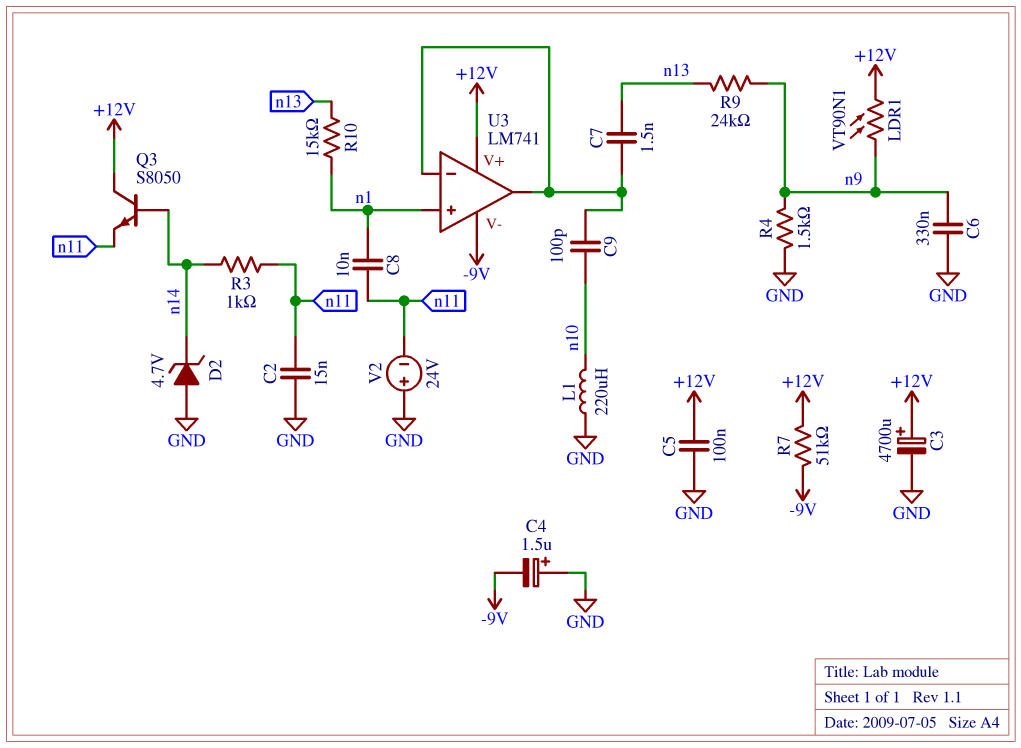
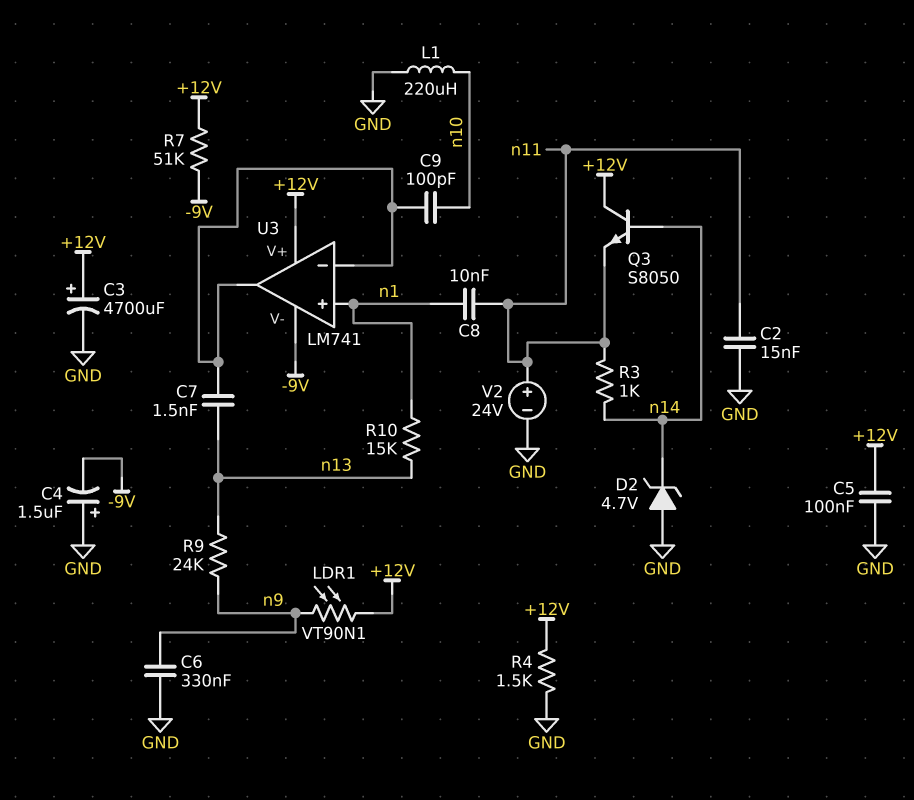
R4: 1.5k (GND, n9) -> 1.5k (+12V, GND)
V2: 24V (plus GND, minus n11) -> 24V (plus n11, minus GND)

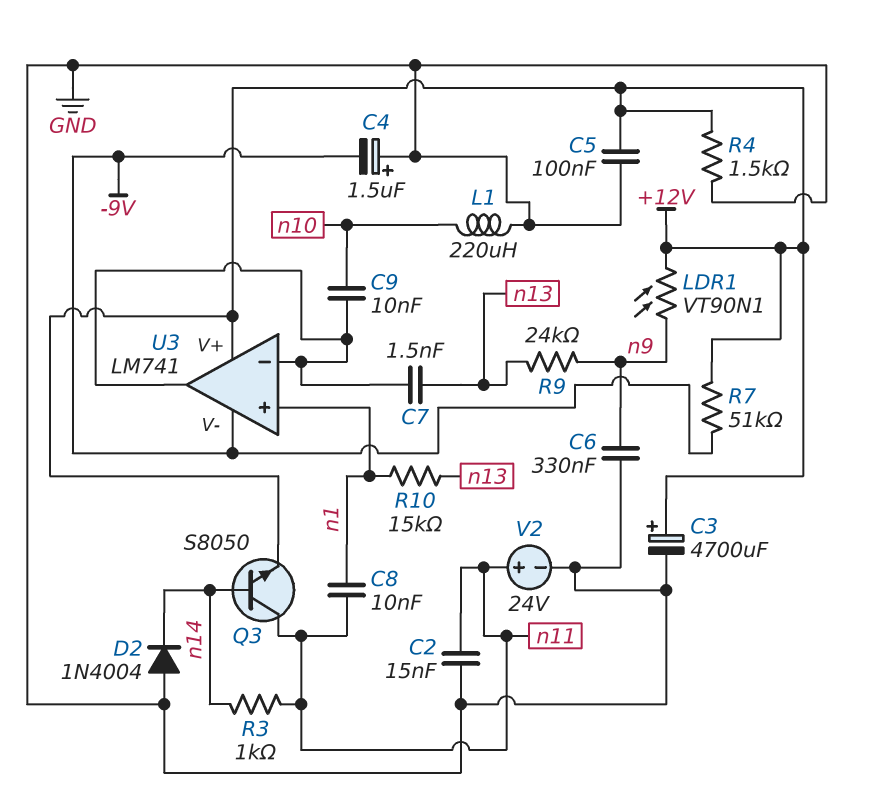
C9: 100pF (U3/in-, n10) -> 10nF (U3/in-, n10)
D2: zener 4.7V (A GND, K n14) -> diode 1N4004 (A GND, K n14)
Q3: NPN S8050 (B n14, C +12V, E n11) -> NPN S8050 (B n14, C n11, E +12V)

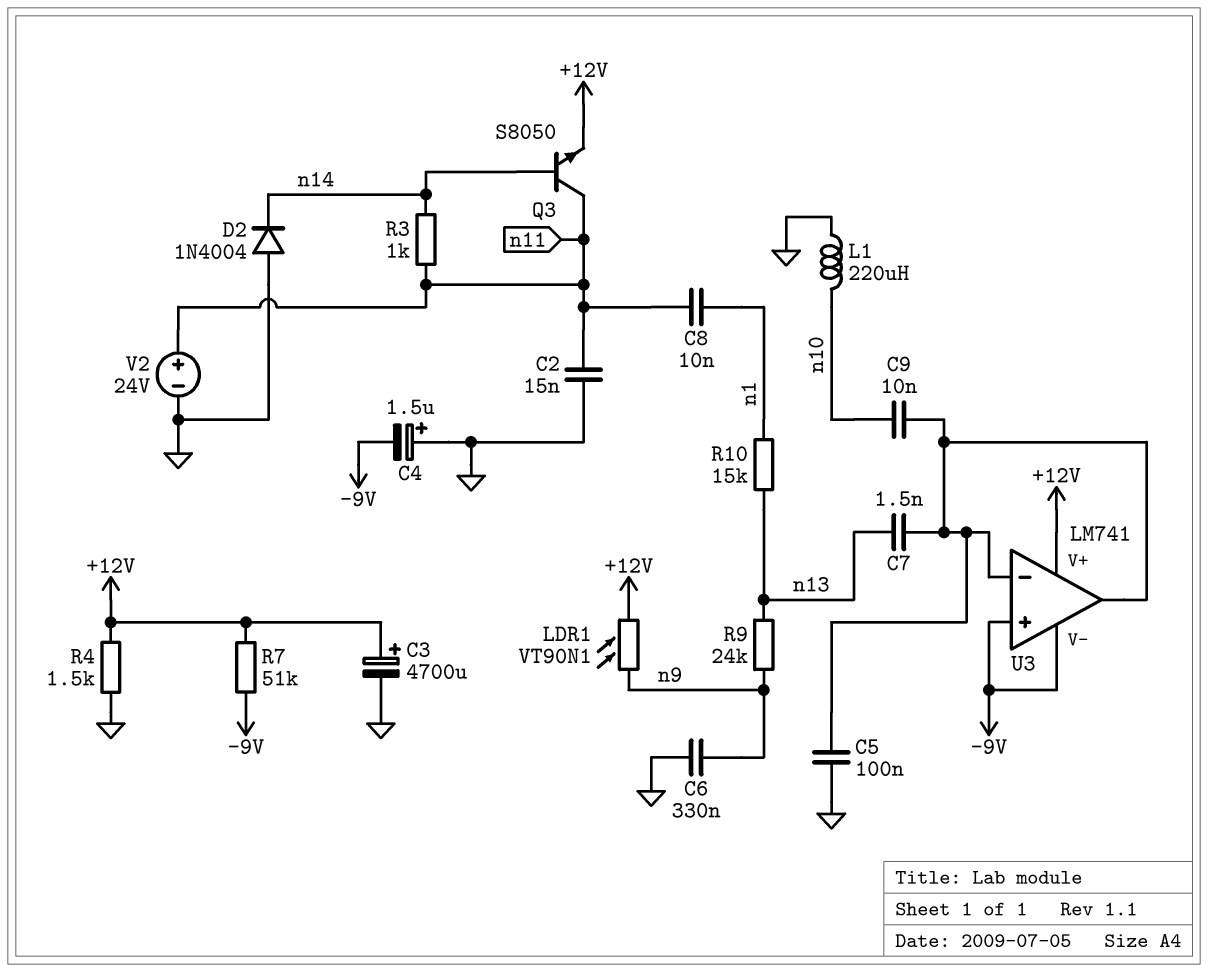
C5: 100nF (+12V, GND) -> 100nF (GND, U3/in-)
U3 pin in+: n1 -> -9V

